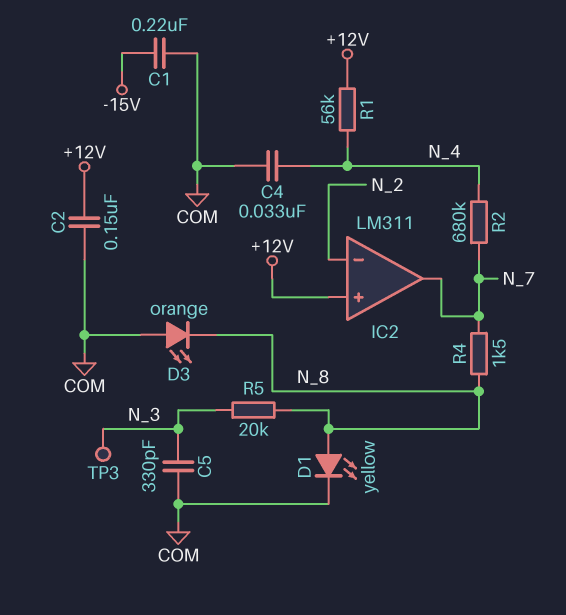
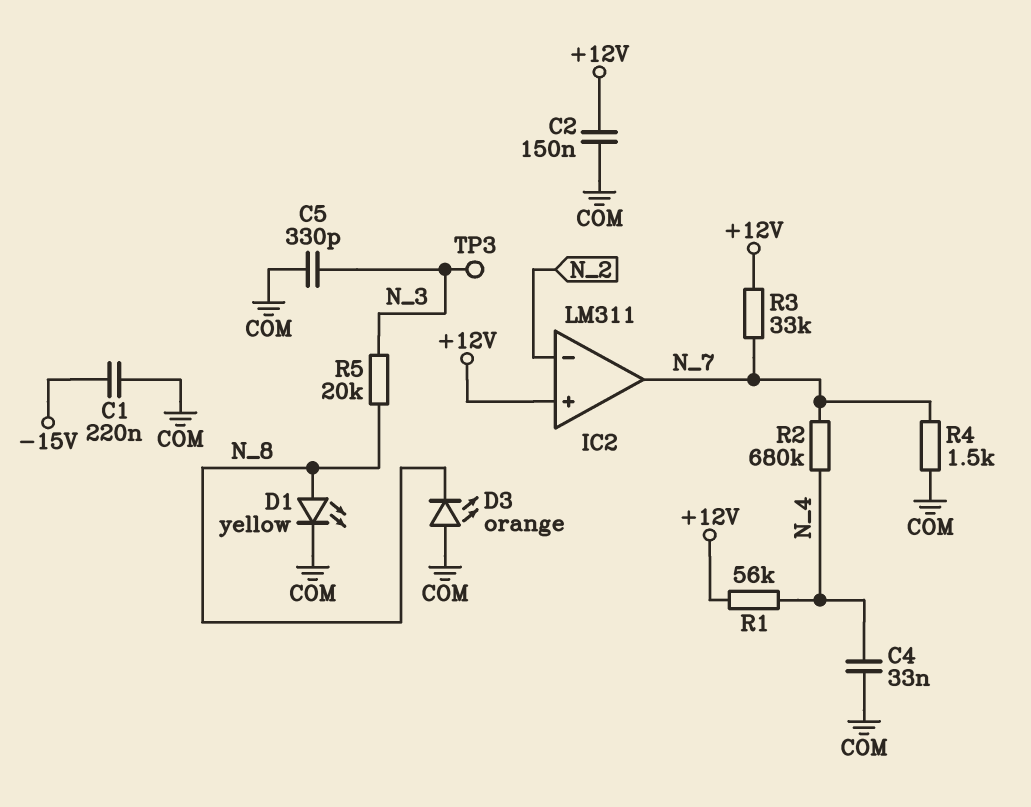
R3: none -> 33k (+12V, N_7)
R4: 1.5k (N_7, N_8) -> 1.5k (COM, N_7)

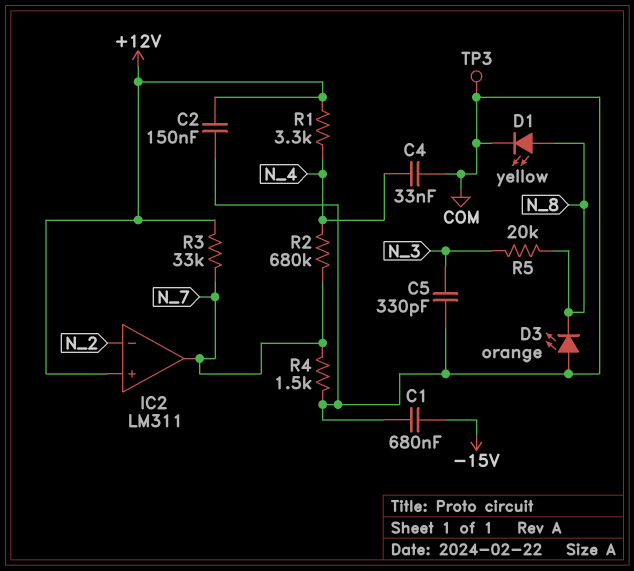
C1: 220nF (-15V, COM) -> 680nF (-15V, COM)
R1: 56k (+12V, N_4) -> 3.3k (+12V, N_4)
TP3: test point (N_3) -> test point (COM)

